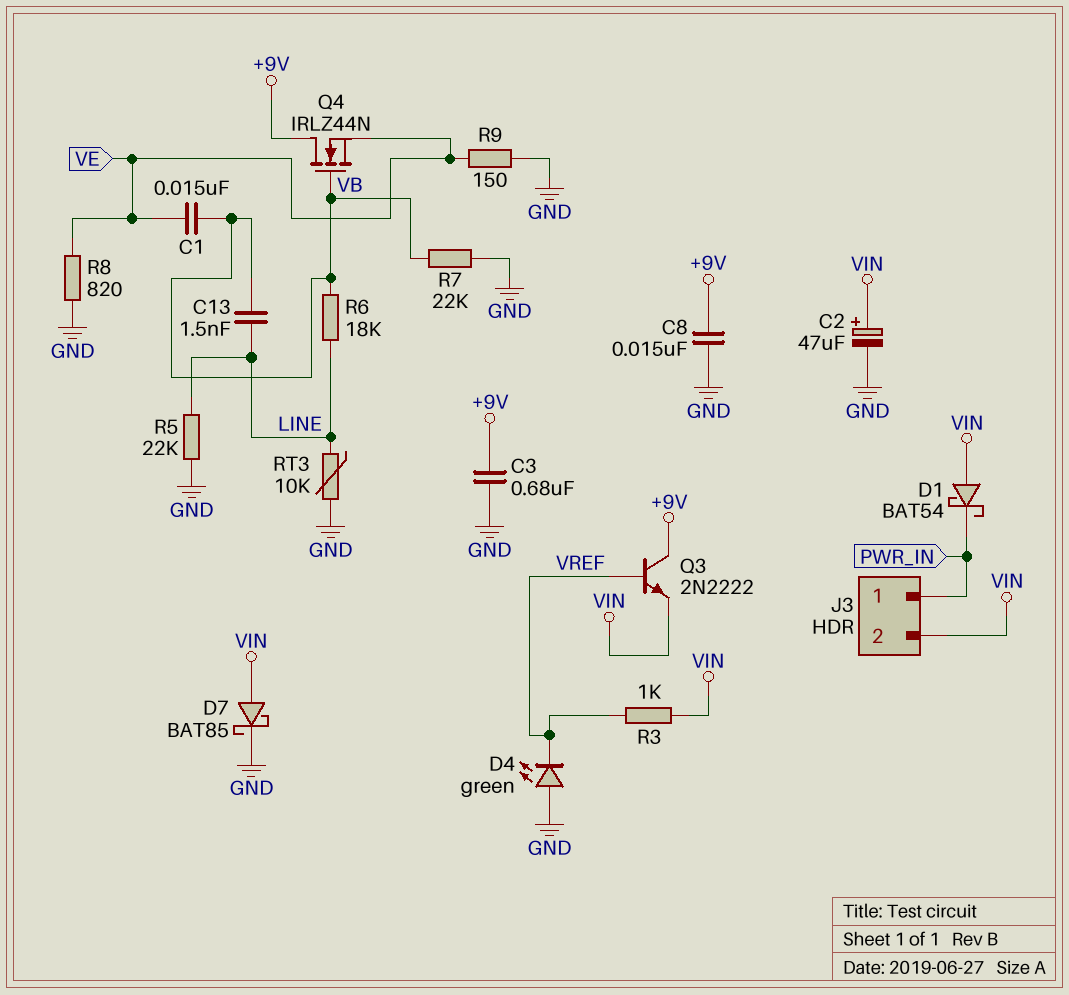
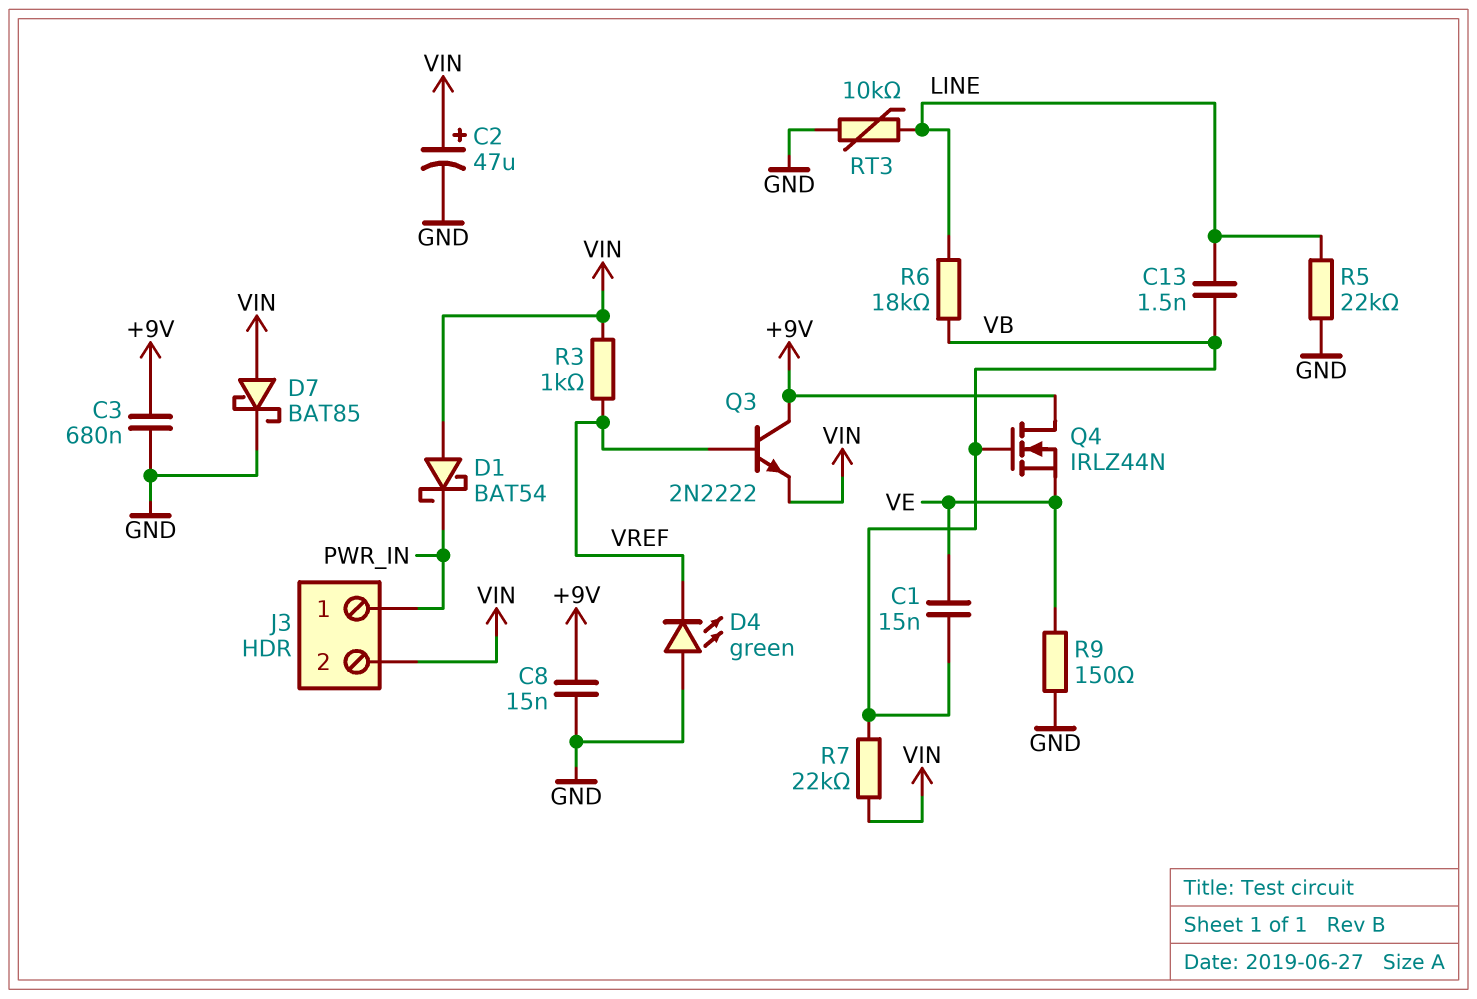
R7: 22k (GND, VB) -> 22k (VB, VIN)
R8: 820 (GND, VE) -> none

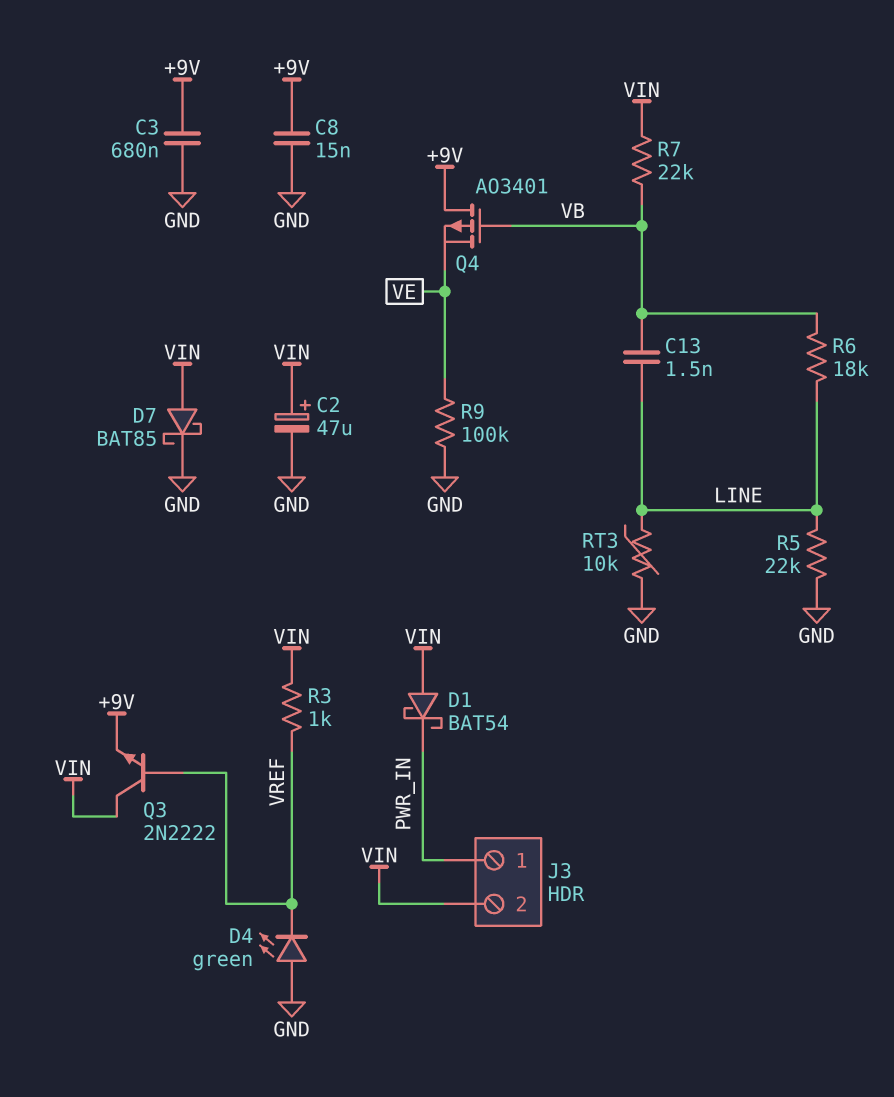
C1: 15nF (VB, VE) -> none
Q3: NPN 2N2222 (B VREF, C +9V, E VIN) -> NPN 2N2222 (B VREF, C VIN, E +9V)
Q4: NMOS IRLZ44N (G VB, D +9V, S VE) -> PMOS AO3401 (G VB, D +9V, S VE)
R9: 150 (GND, VE) -> 100k (GND, VE)

